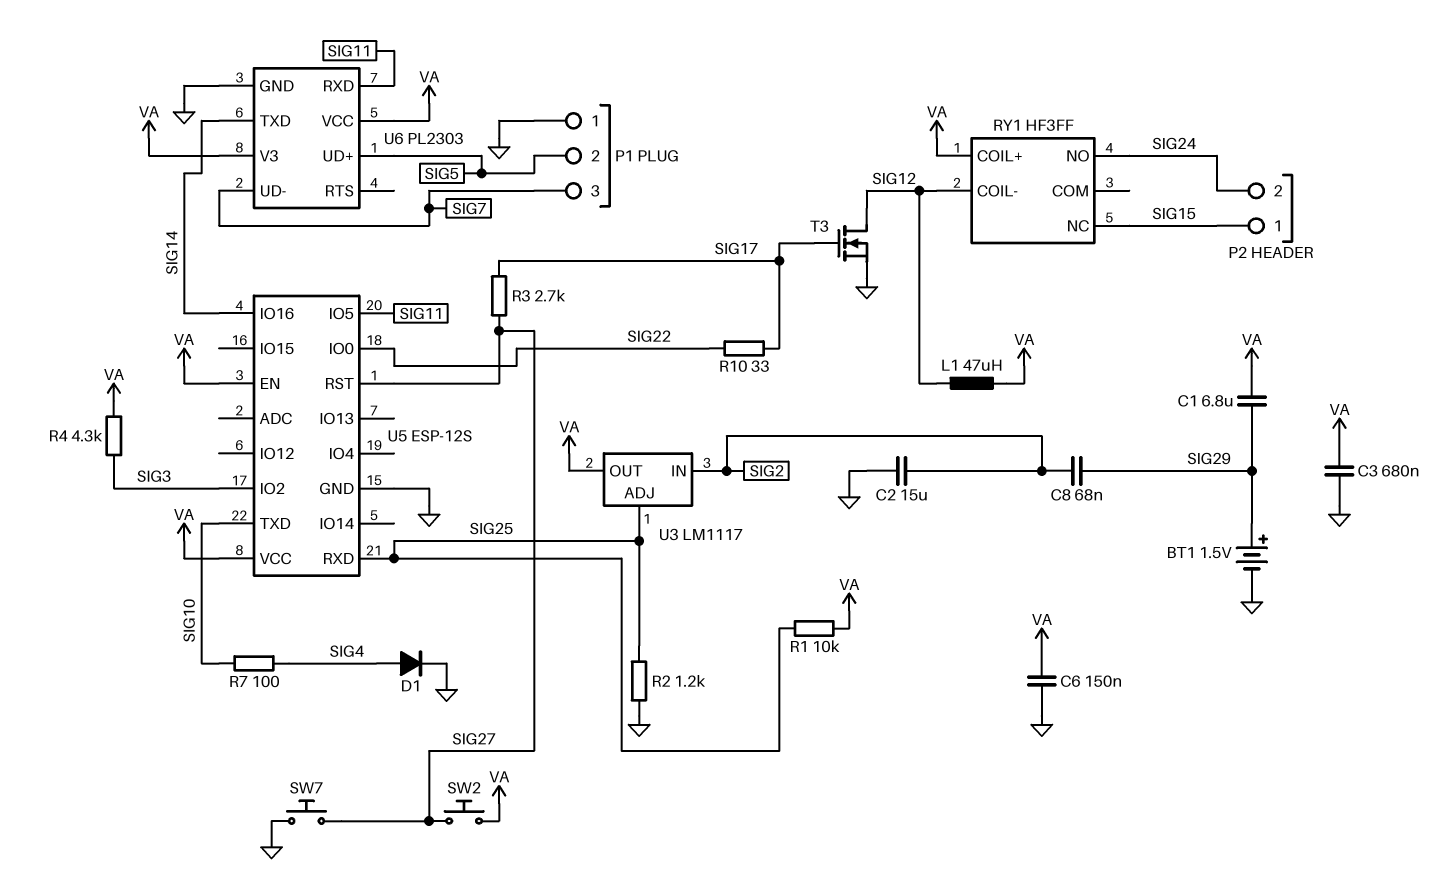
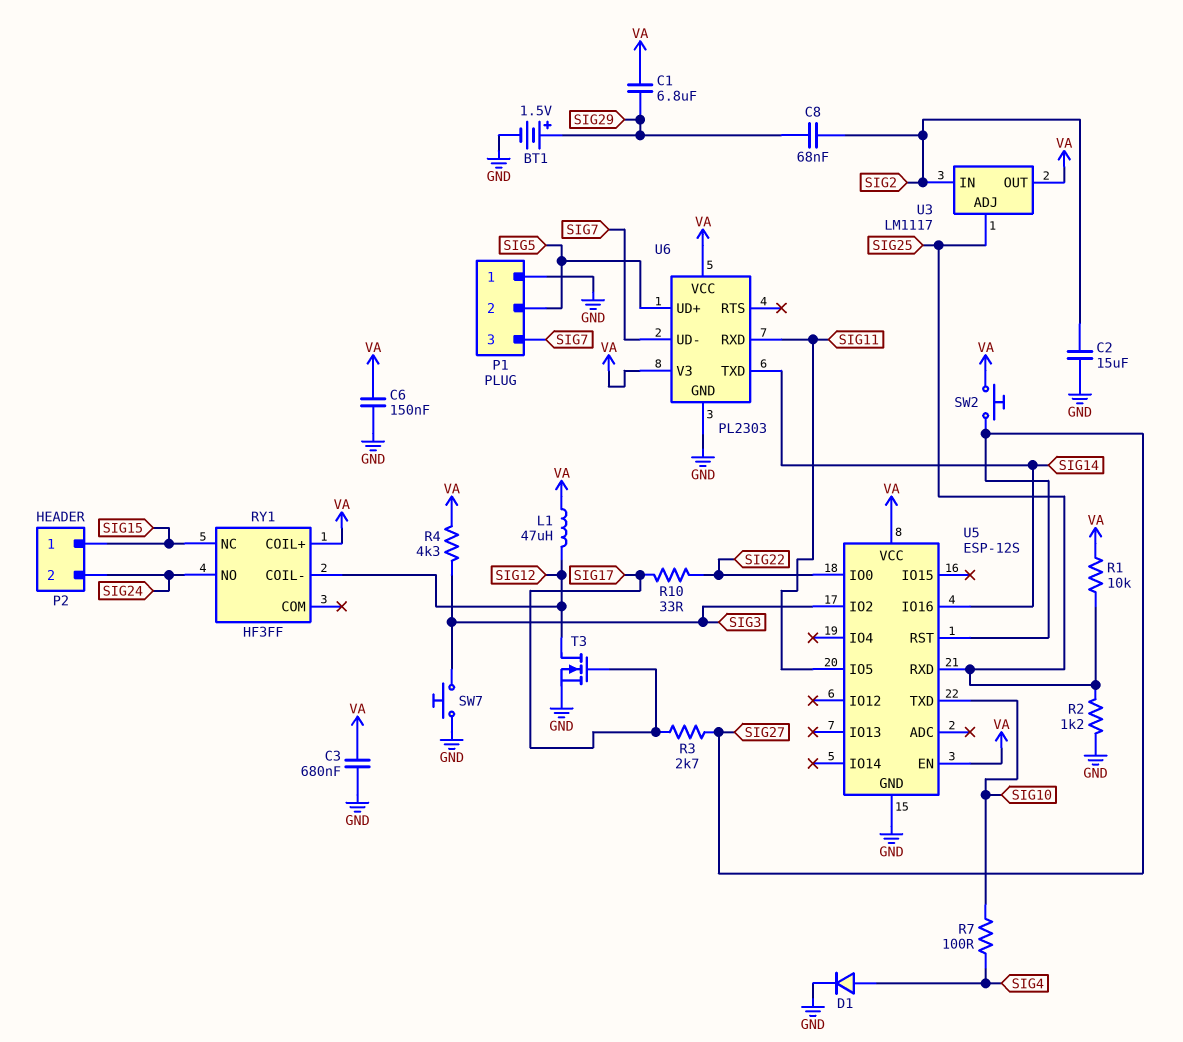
SW7: button (GND, SIG27) -> button (GND, SIG3)

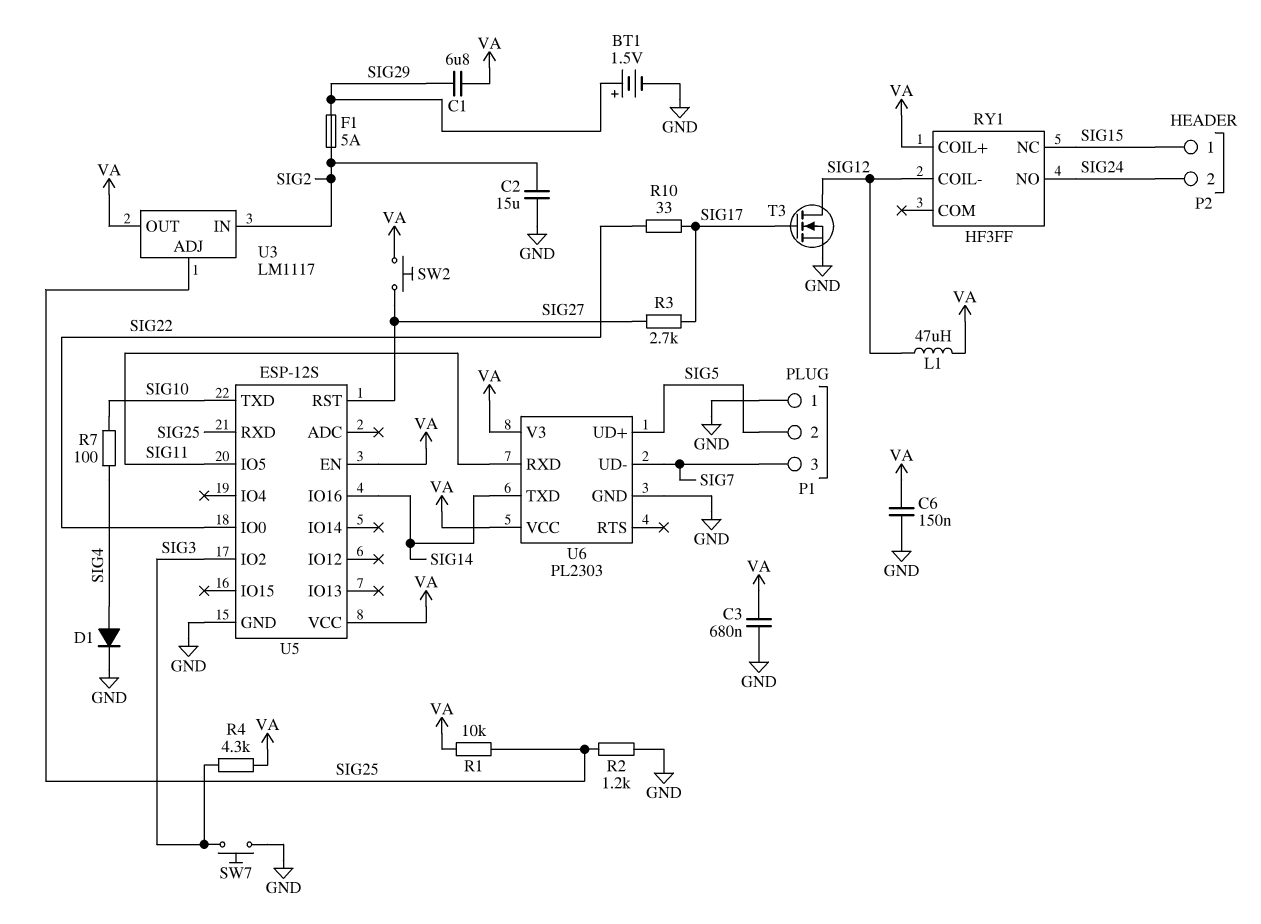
C8: 68nF (SIG2, SIG29) -> none
F1: none -> 5A (SIG2, SIG29)

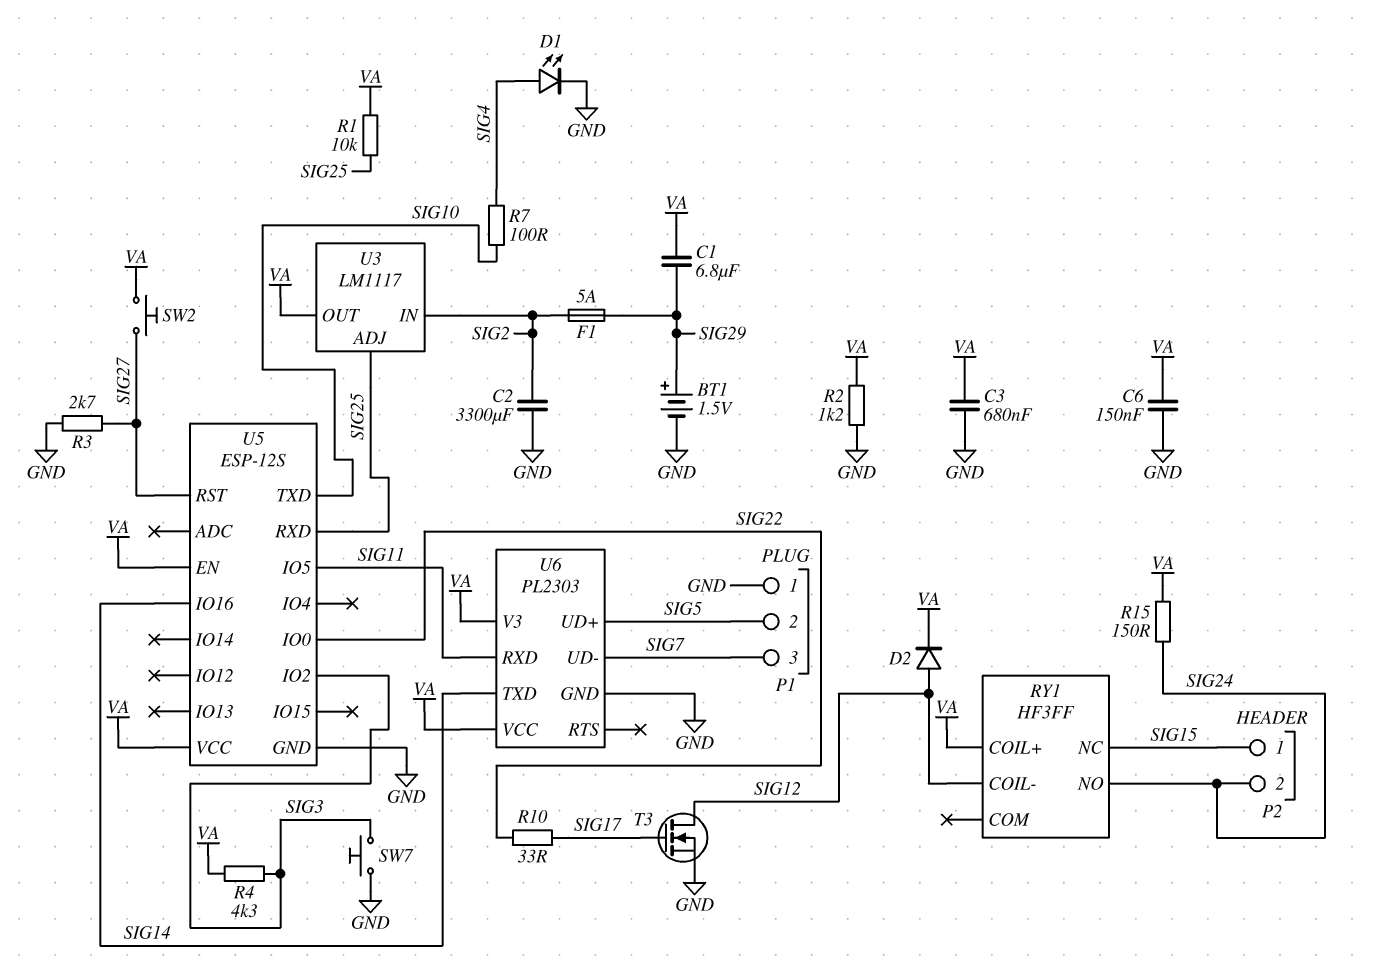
C2: 15uF (GND, SIG2) -> 3300uF (GND, SIG2)
D1: diode (A SIG4, K GND) -> LED (A SIG4, K GND)
D2: none -> diode (A SIG12, K VA)
L1: 47uH (SIG12, VA) -> none
R2: 1.2k (GND, SIG25) -> 1.2k (GND, VA)
R3: 2.7k (SIG17, SIG27) -> 2.7k (GND, SIG27)
R15: none -> 150 (SIG24, VA)

